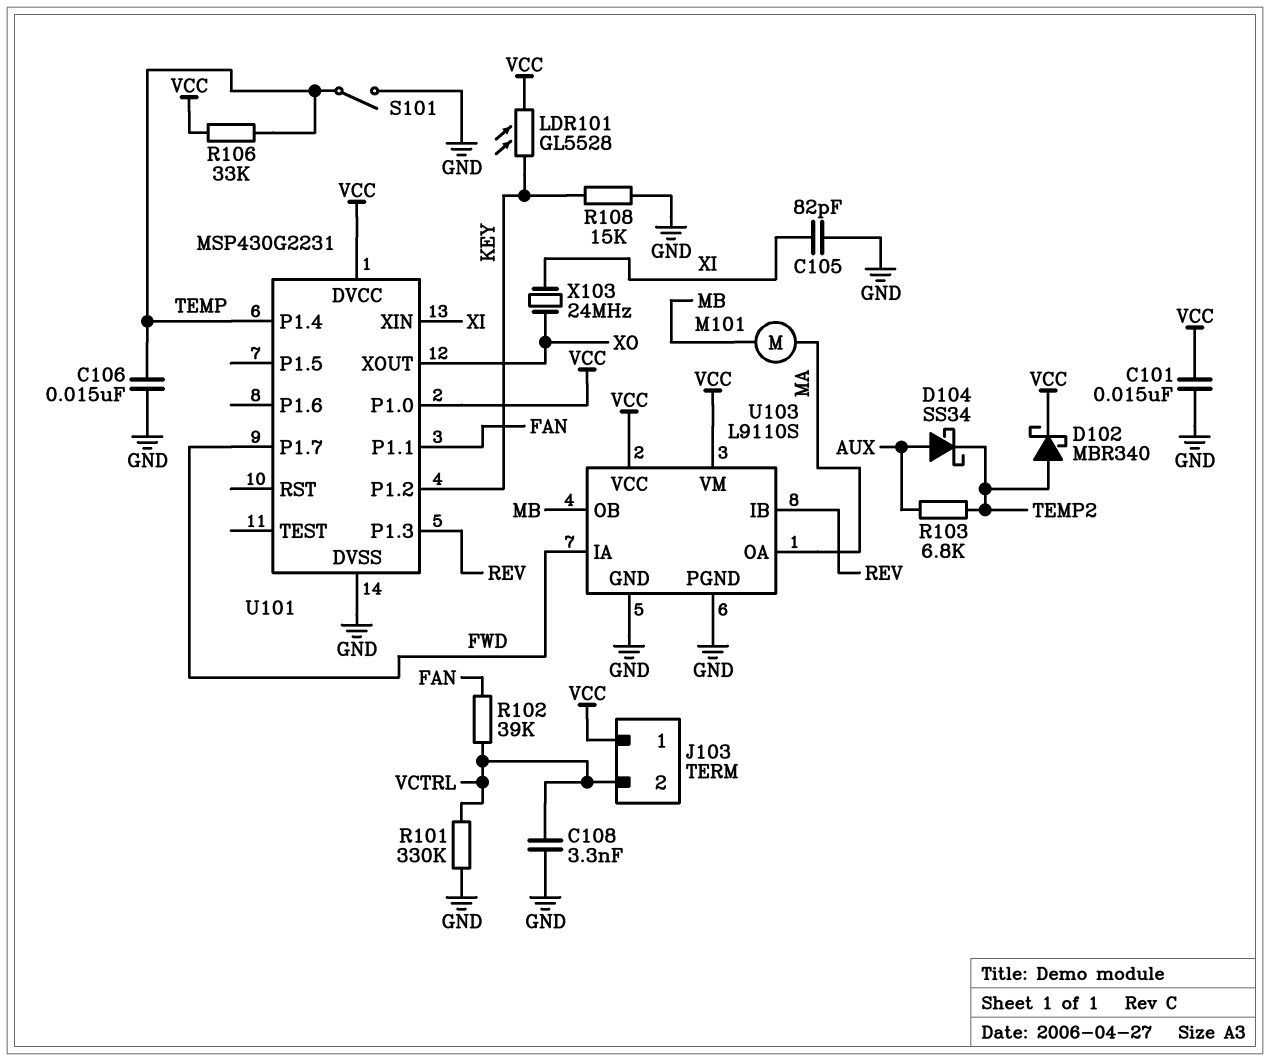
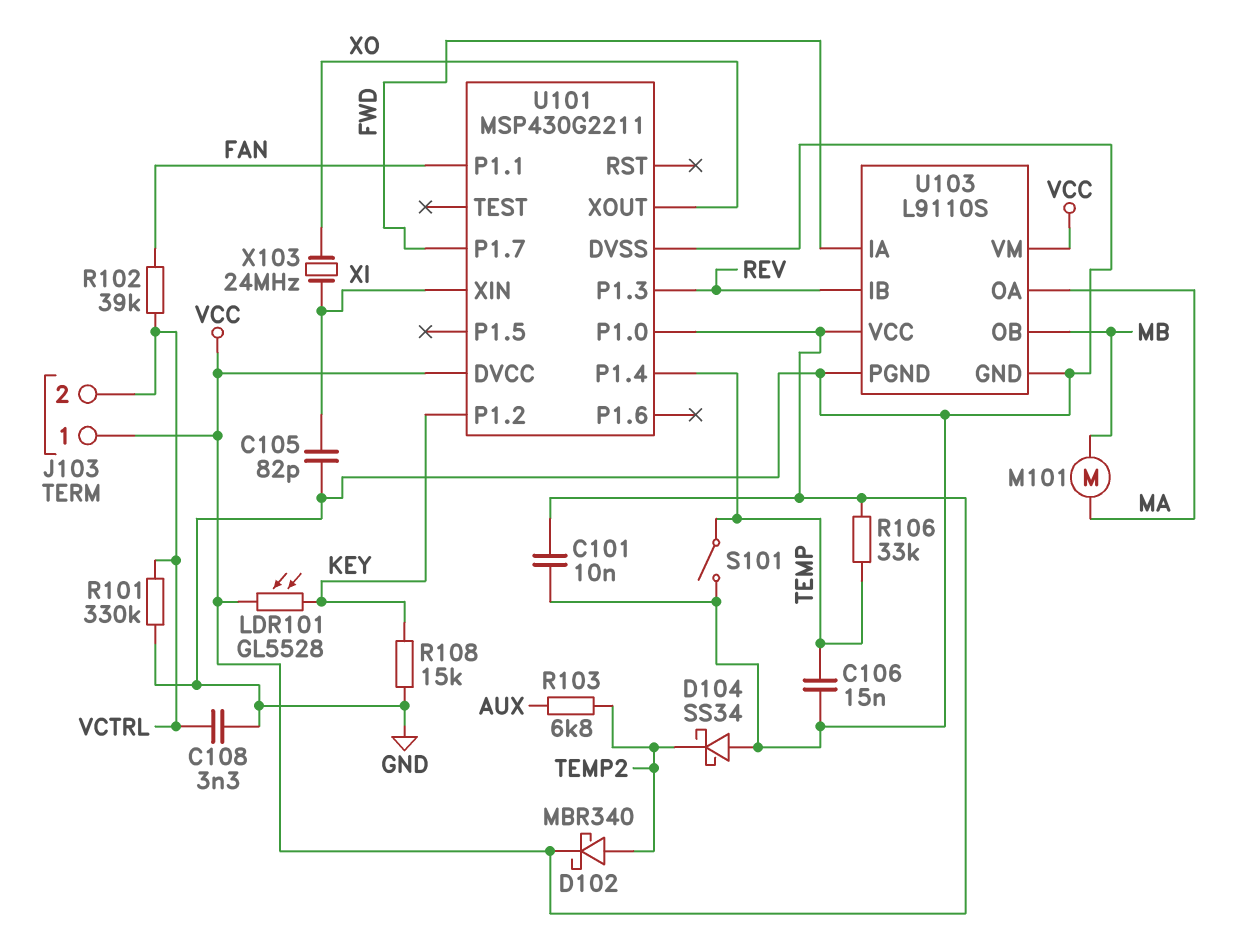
C101: 15nF (GND, VCC) -> 10nF (GND, VCC)
D104: schottky SS34 (A AUX, K TEMP2) -> schottky SS34 (A GND, K TEMP2)
U101: MSP430G2231 -> MSP430G2211

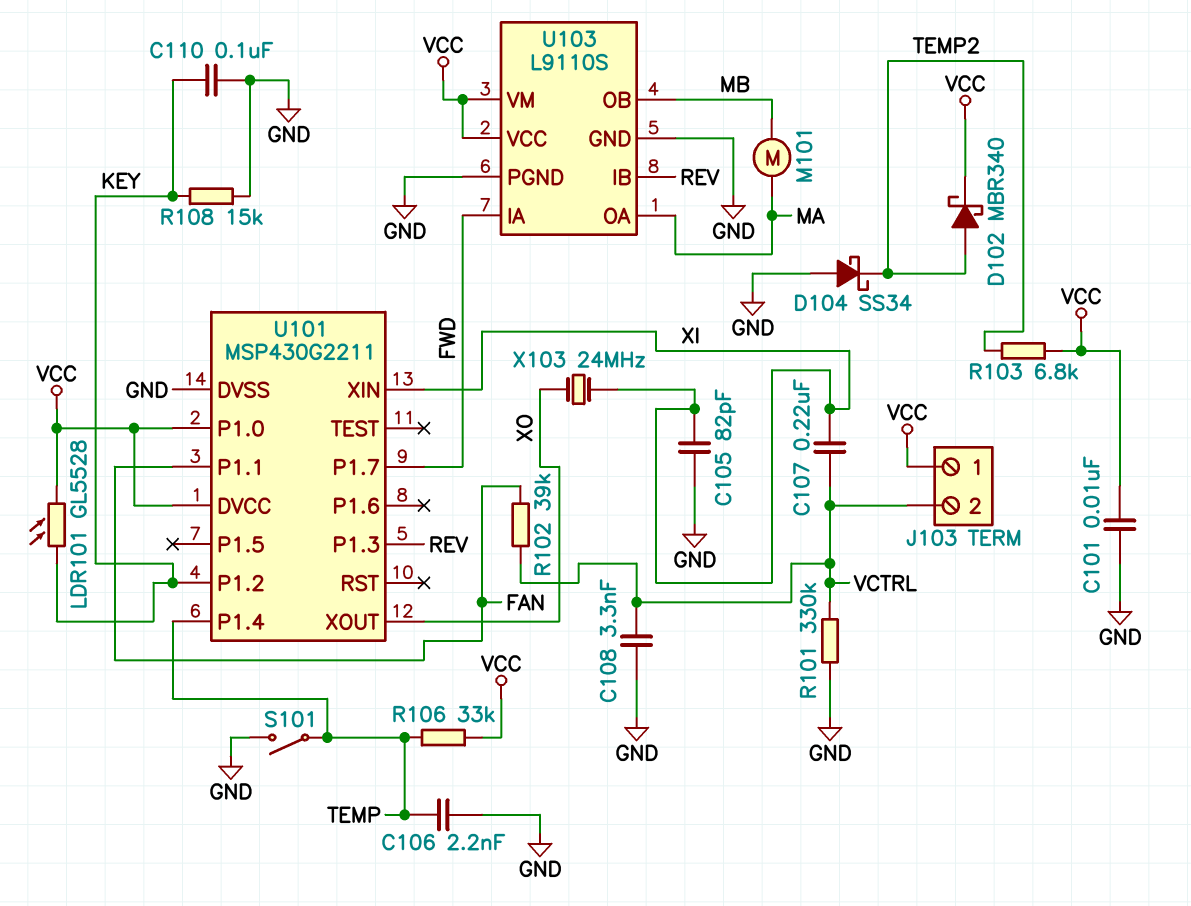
C106: 15nF (GND, TEMP) -> 2.2nF (GND, TEMP)
C107: none -> 220nF (VCTRL, XI)
C110: none -> 100nF (GND, KEY)
R103: 6.8k (AUX, TEMP2) -> 6.8k (TEMP2, VCC)

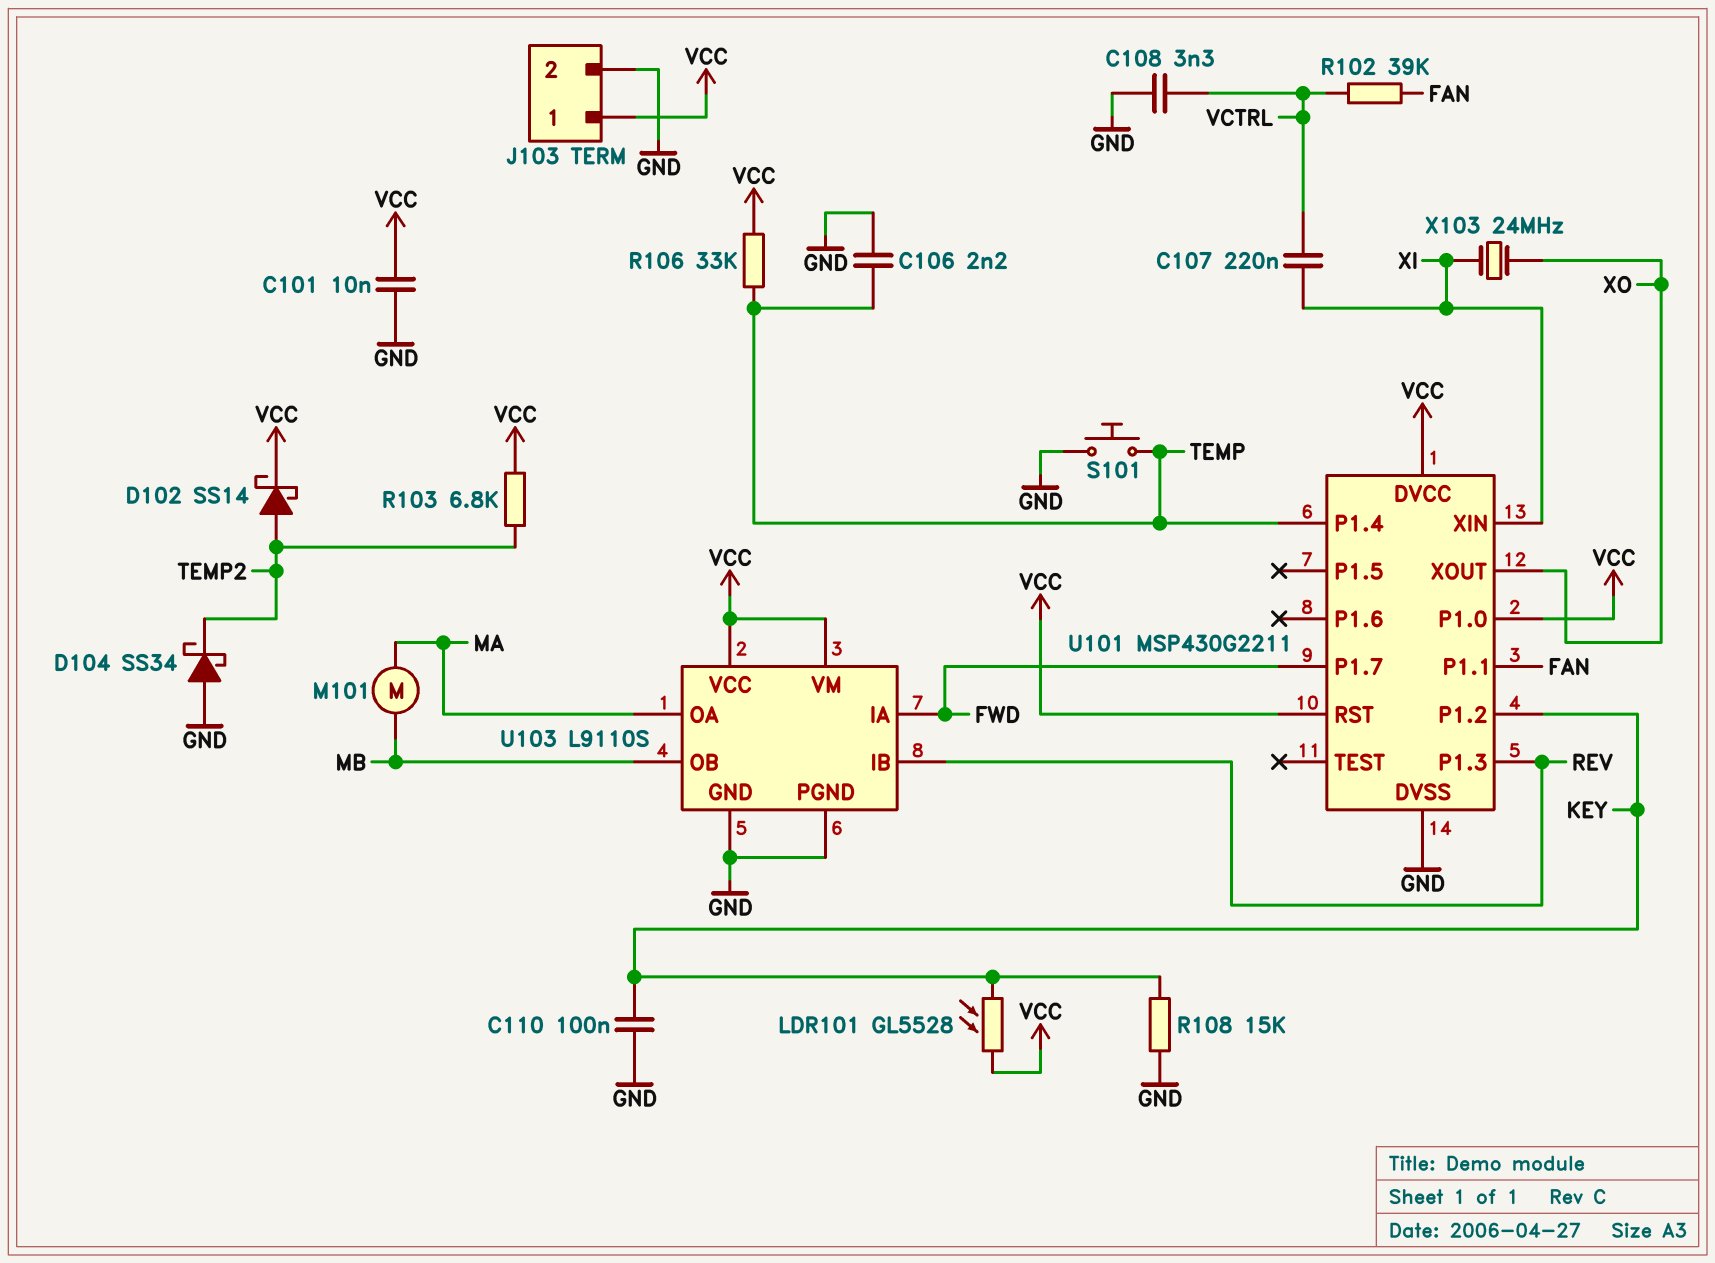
C105: 82pF (GND, XI) -> none
D102: schottky MBR340 (A TEMP2, K VCC) -> schottky SS14 (A TEMP2, K VCC)
J103 pin 2: VCTRL -> GND
R101: 330k (GND, VCTRL) -> none
S101: switch (GND, TEMP) -> button (GND, TEMP)
U101 pin RST: none -> VCC

